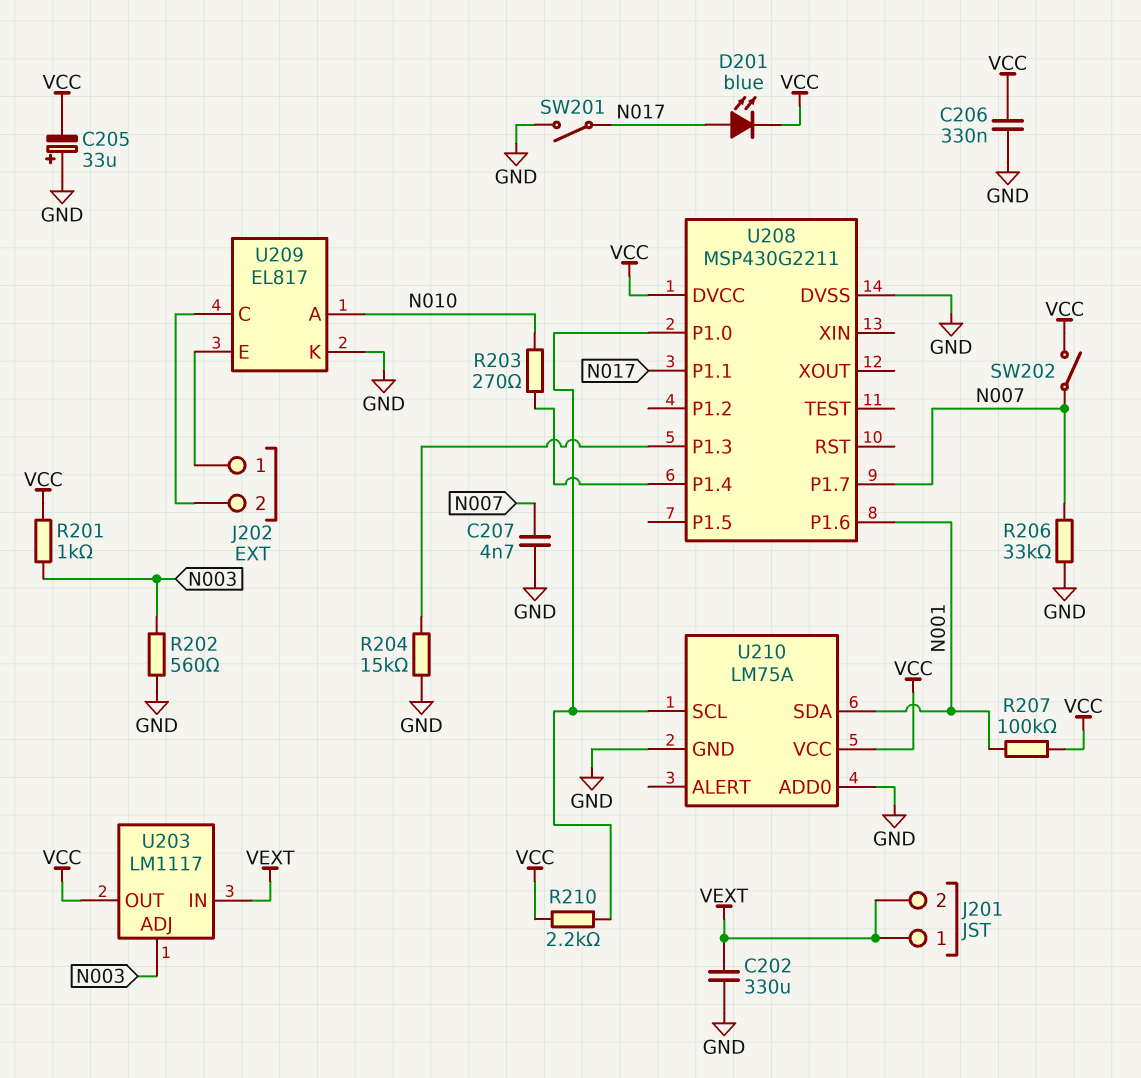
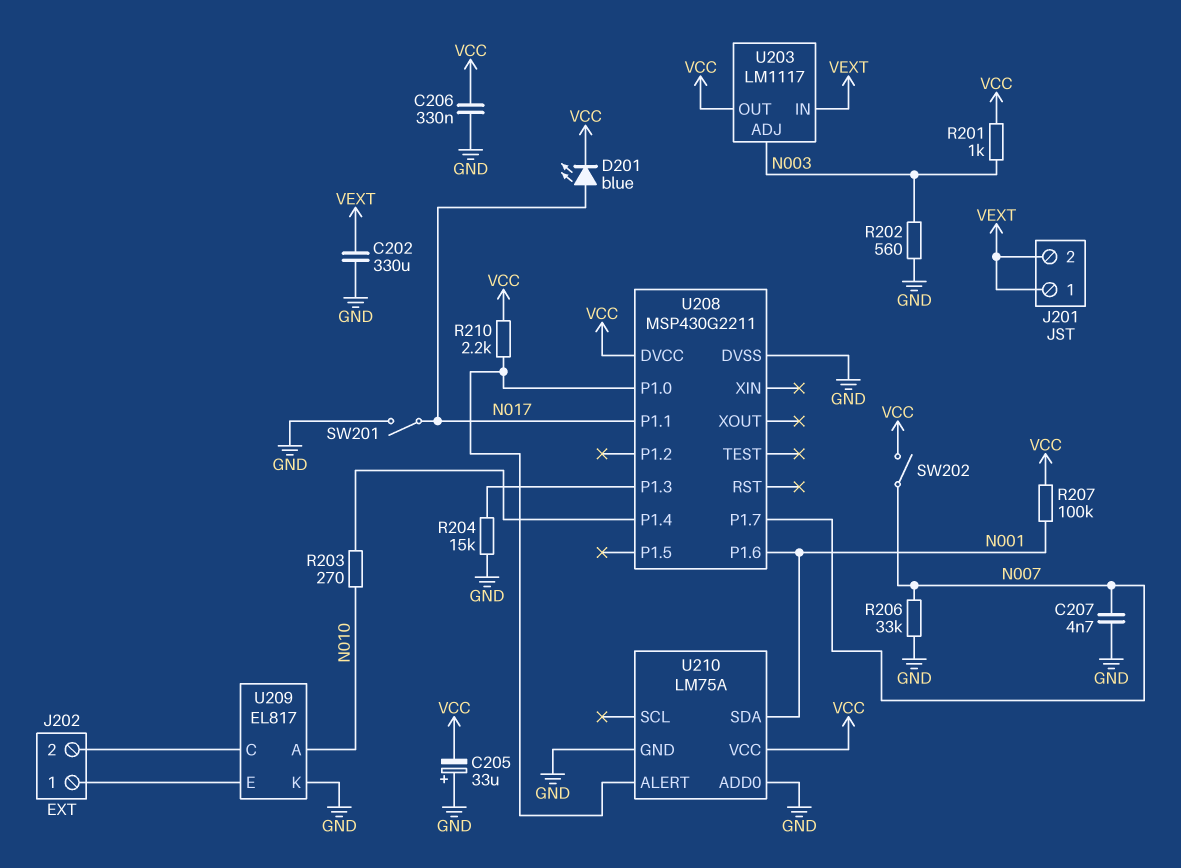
U210 pin ALERT: none -> U208/P1.0
U210 pin SCL: U208/P1.0 -> none

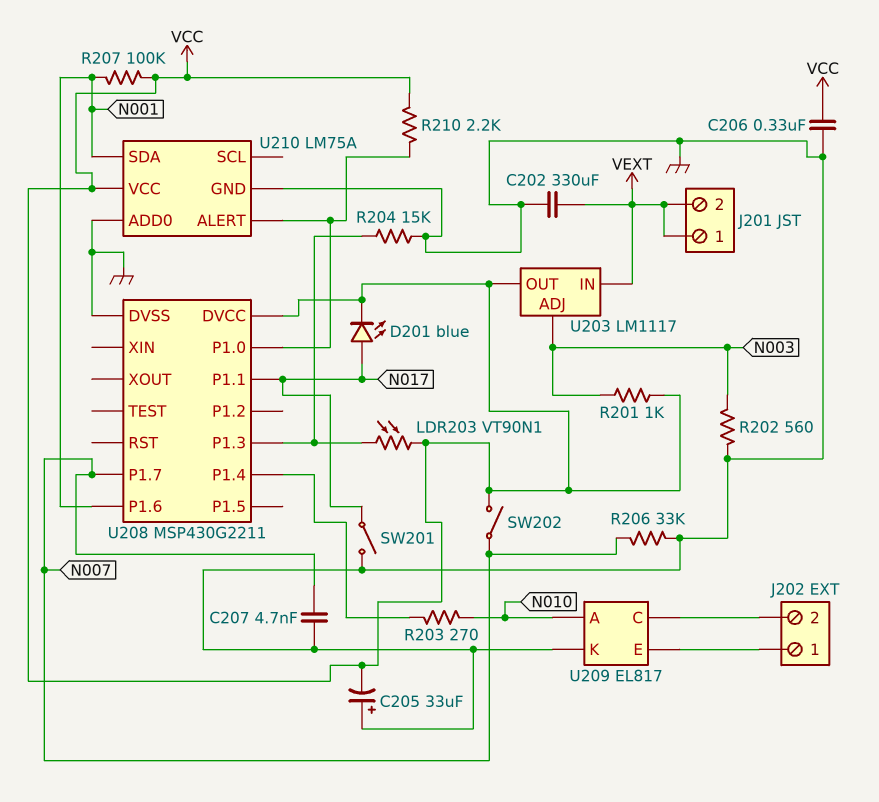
LDR203: none -> VT90N1 (U208/P1.3, VCC)

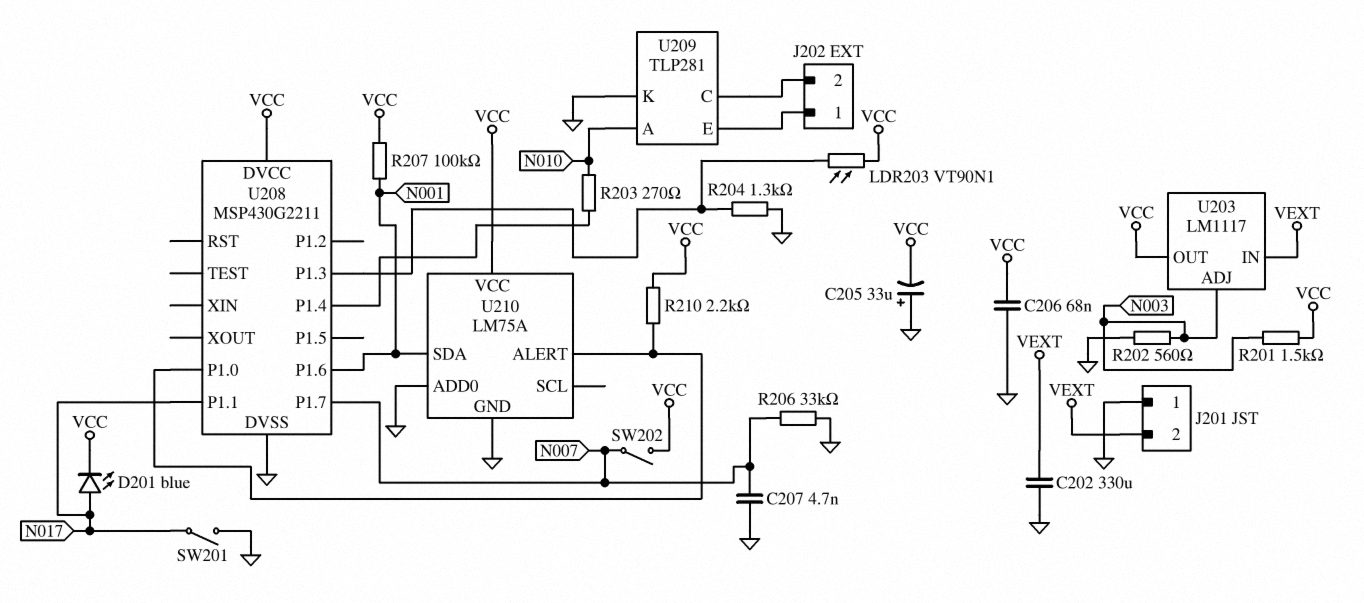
C206: 330nF (GND, VCC) -> 68nF (GND, VCC)
J201 pin 1: VEXT -> GND
R201: 1k (N003, VCC) -> 1.5k (N003, VCC)
R204: 15k (GND, U208/P1.3) -> 1.3k (GND, U208/P1.3)
U209: EL817 -> TLP281

